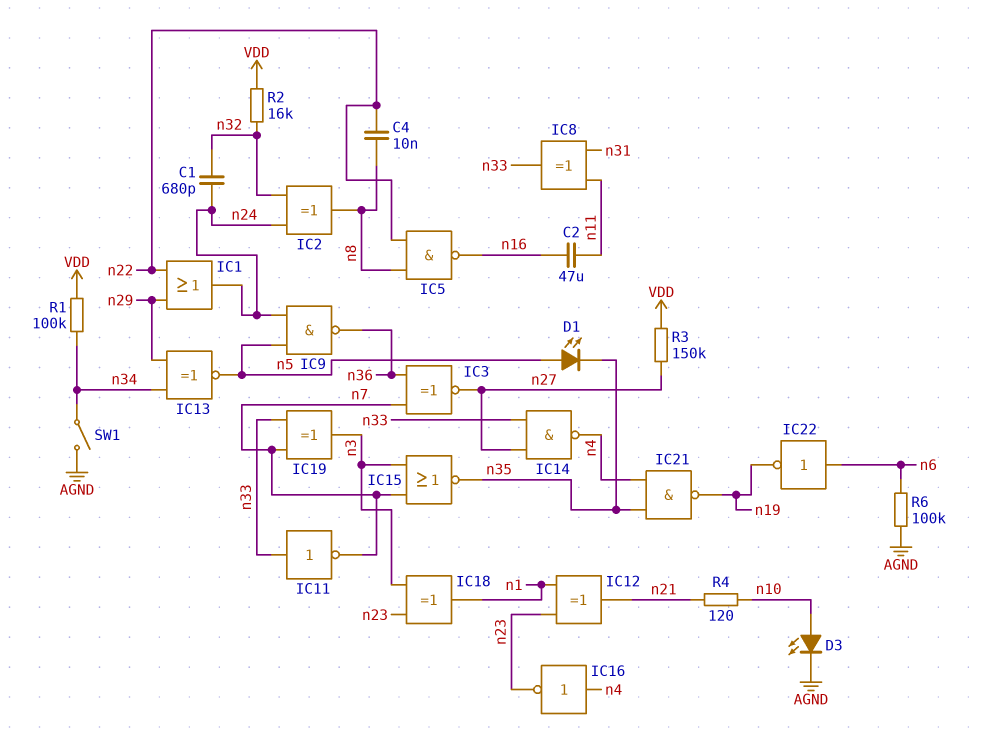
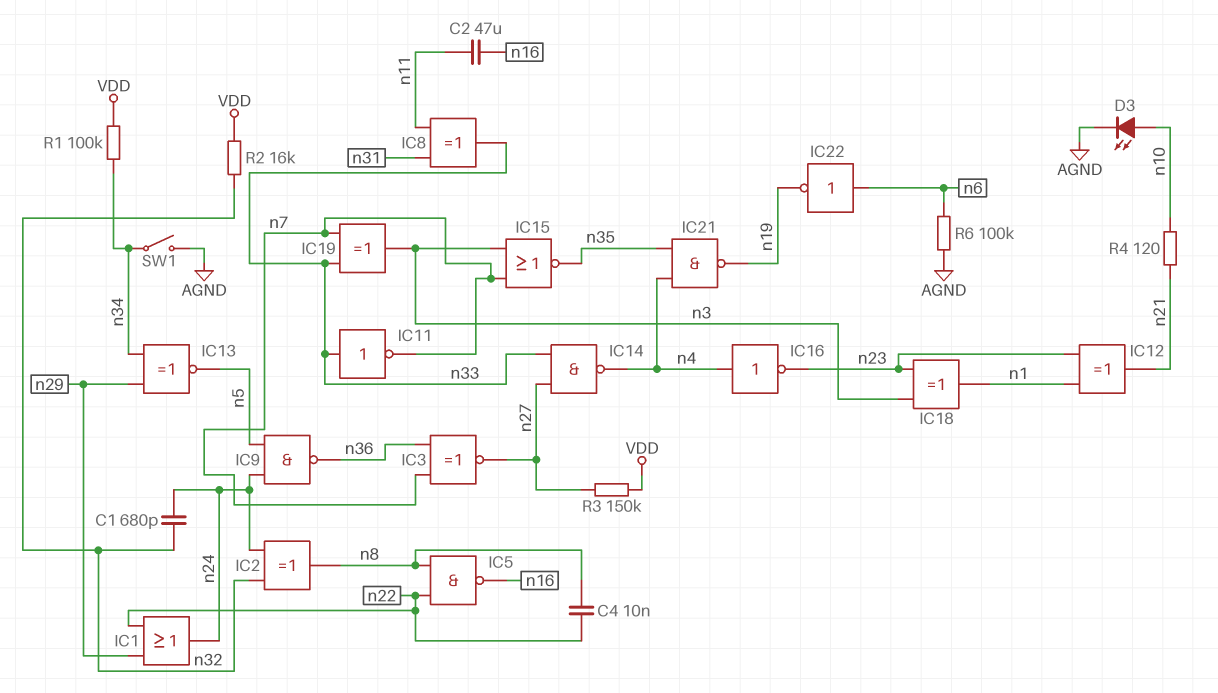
D1: LED (A n5, K n35) -> none

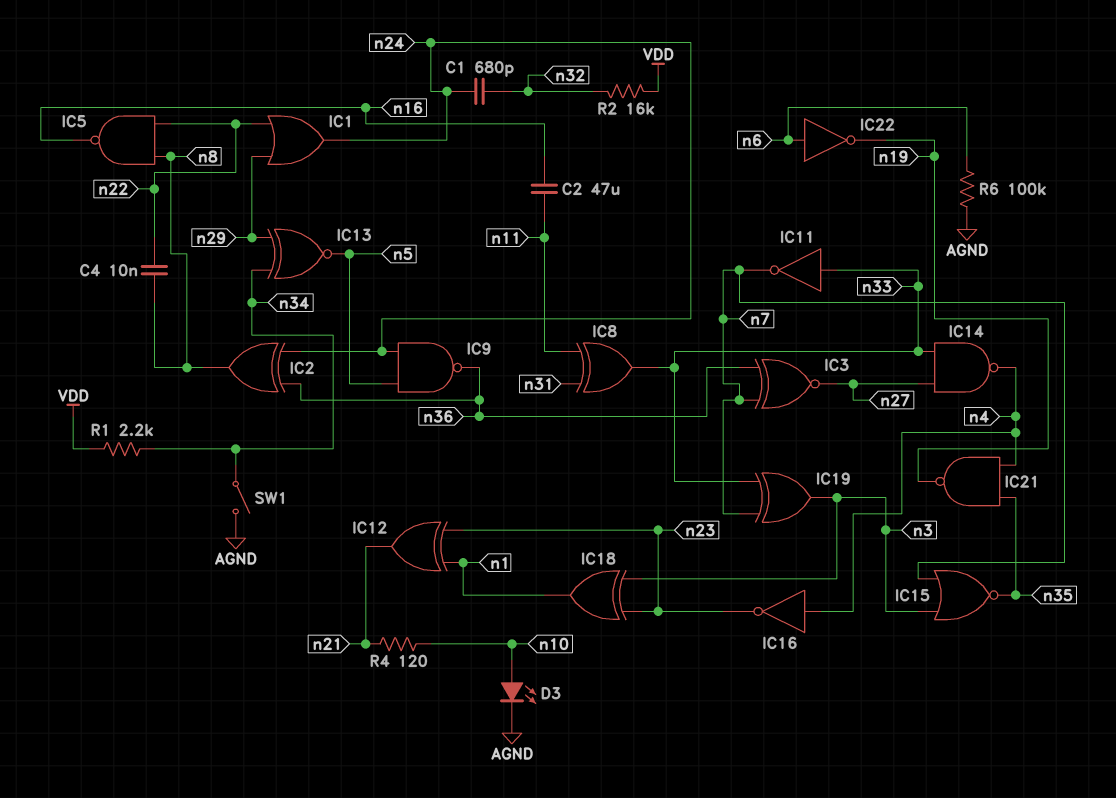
IC2: XOR (in n24, in n32, out n8) -> XOR (in n24, in n36, out n8)
R1: 100k (VDD, n34) -> 2.2k (VDD, n34)
R3: 150k (VDD, n27) -> none

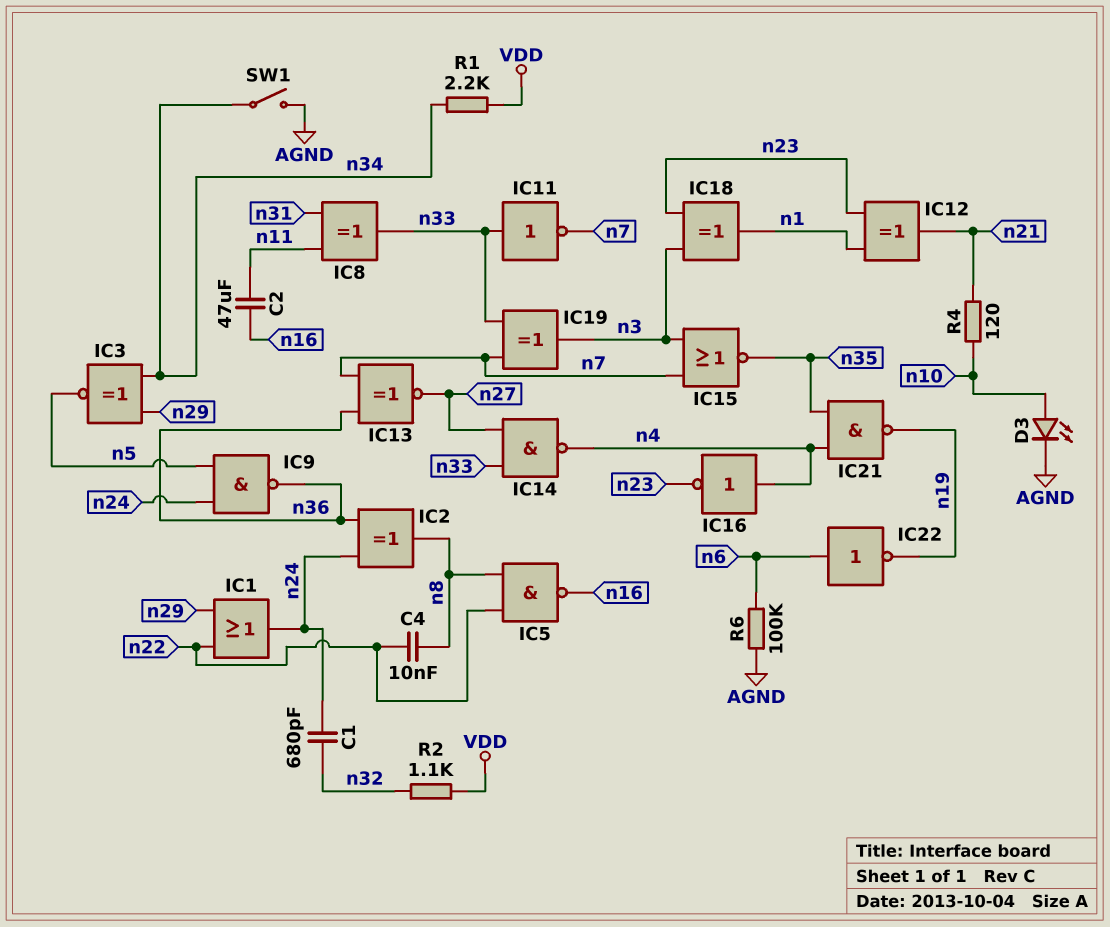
IC3: XNOR (in n7, in n36, out n27) -> XNOR (in n29, in n34, out n5)
IC13: XNOR (in n29, in n34, out n5) -> XNOR (in n7, in n36, out n27)
R2: 16k (VDD, n32) -> 1.1k (VDD, n32)

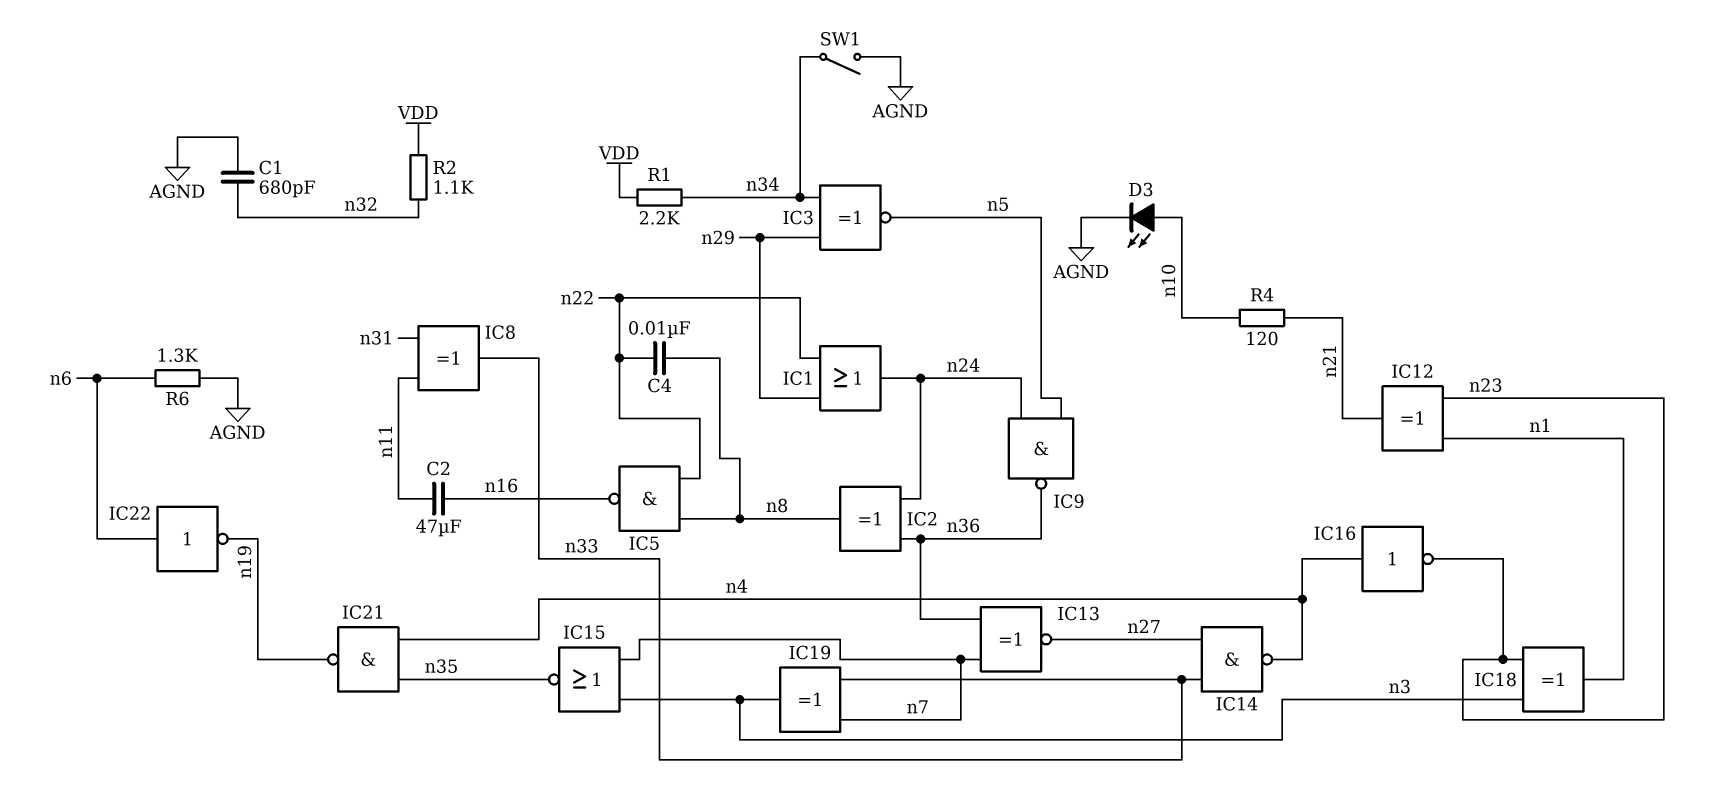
C1: 680pF (n24, n32) -> 680pF (AGND, n32)
IC11: NOT (in n33, out n7) -> none
R6: 100k (AGND, n6) -> 1.3k (AGND, n6)

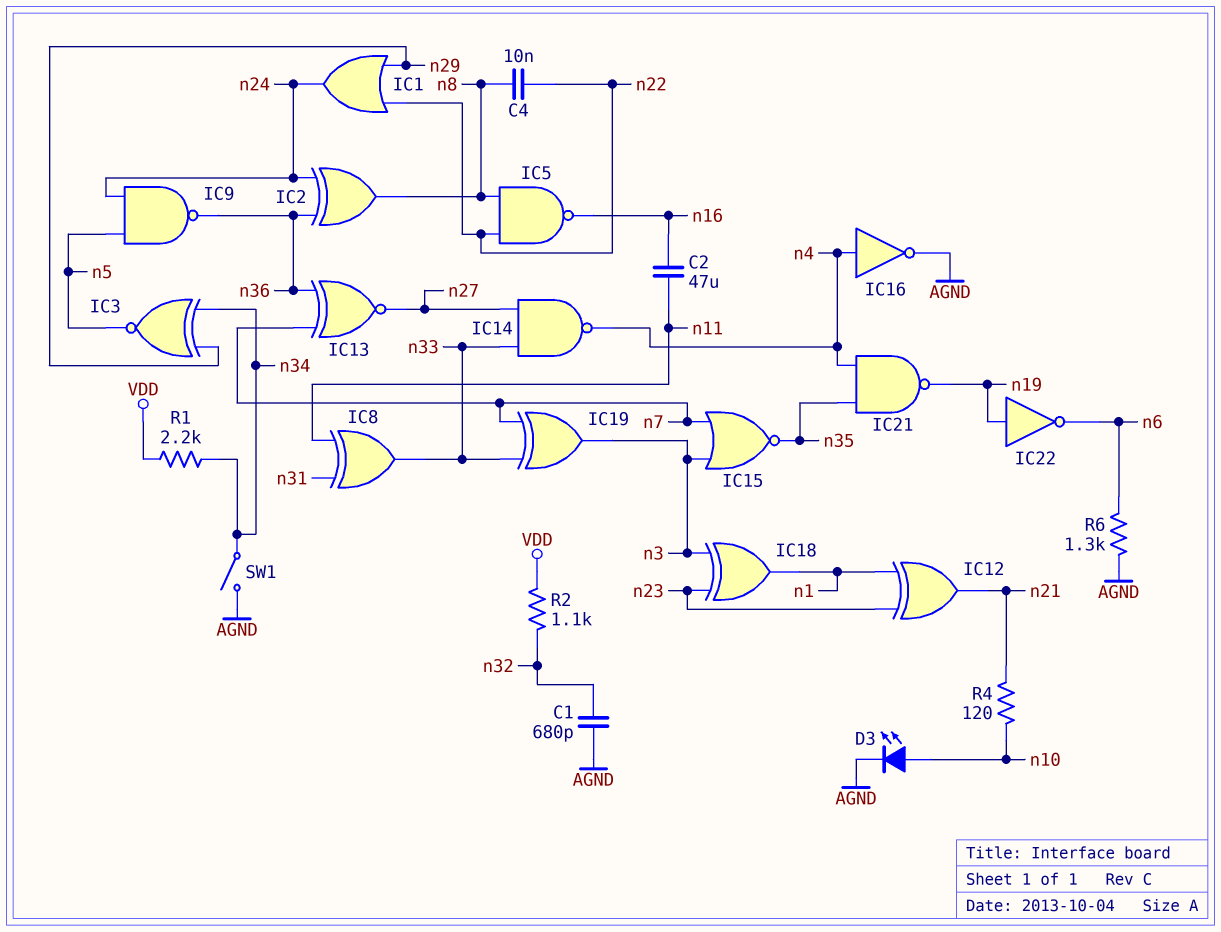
IC16: NOT (in n4, out n23) -> NOT (in n4, out AGND)
IC22: NOT (in n6, out n19) -> NOT (in n19, out n6)

